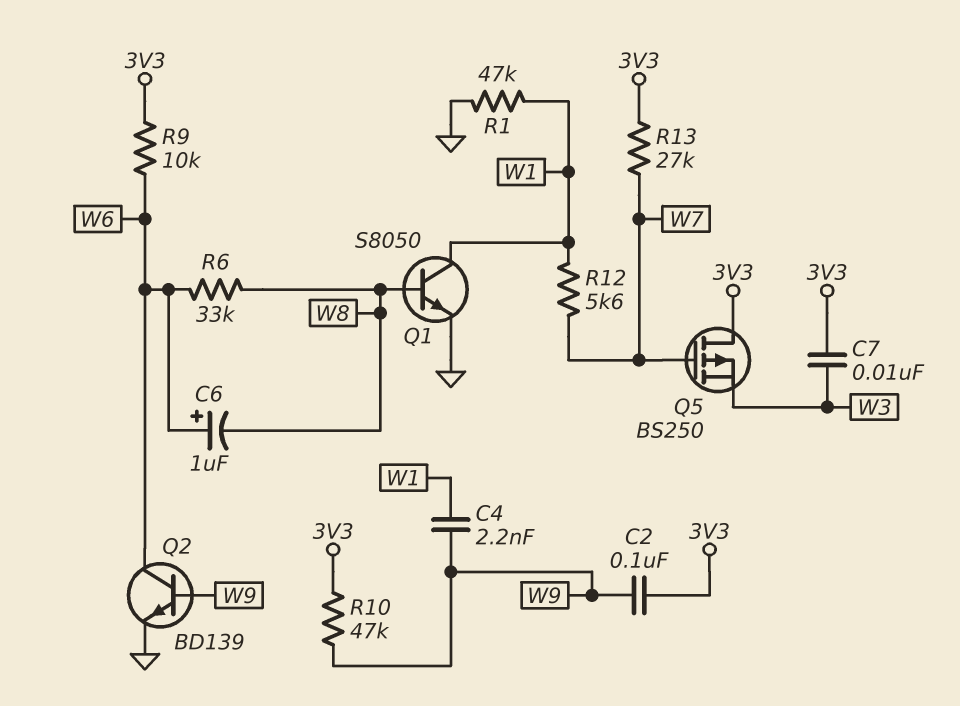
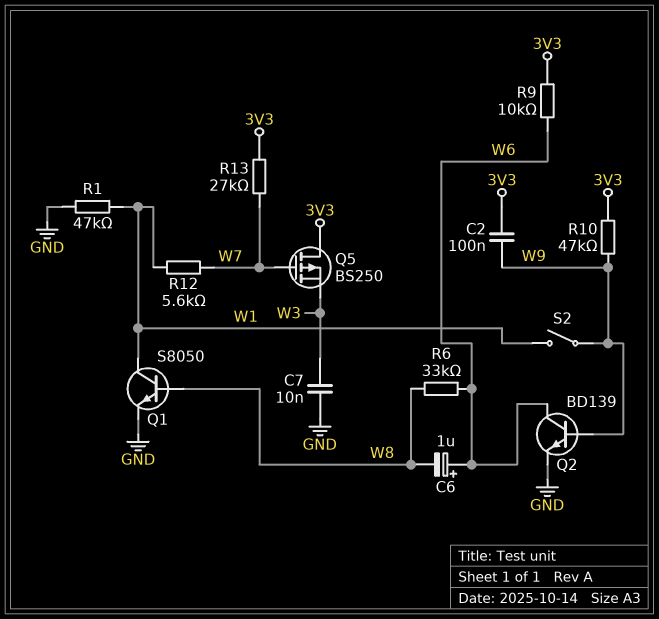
C4: 2.2nF (W1, W9) -> none
C7: 10nF (3V3, W3) -> 10nF (GND, W3)
S2: none -> switch (W1, W9)

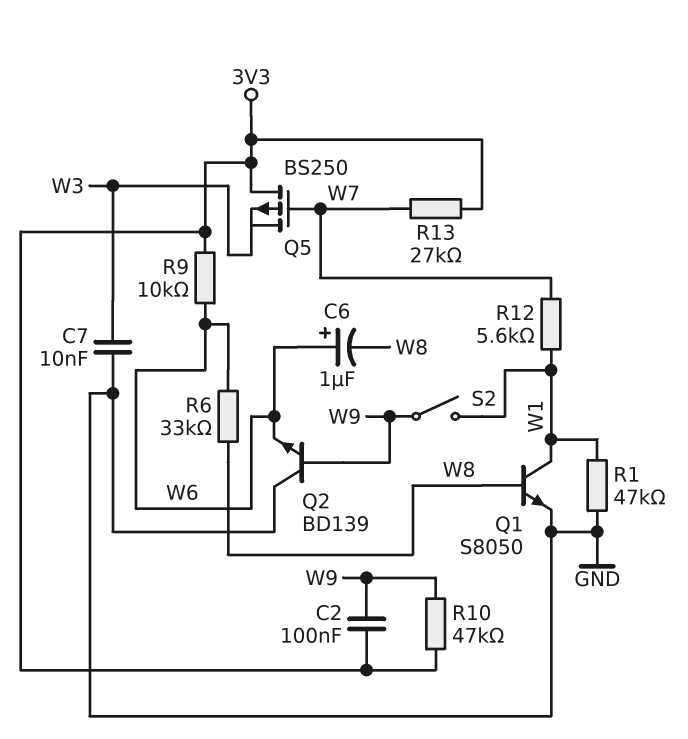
Q2: NPN BD139 (B W9, C W6, E GND) -> NPN BD139 (B W9, C GND, E W6)

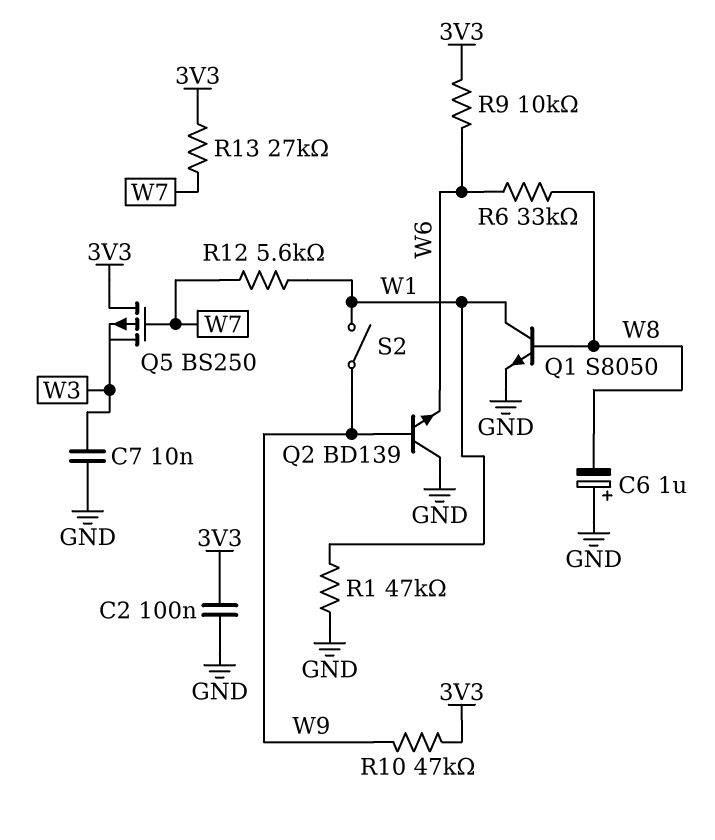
C2: 100nF (3V3, W9) -> 100nF (3V3, GND)
C6: 1uF (plus W6, minus W8) -> 1uF (plus GND, minus W8)

